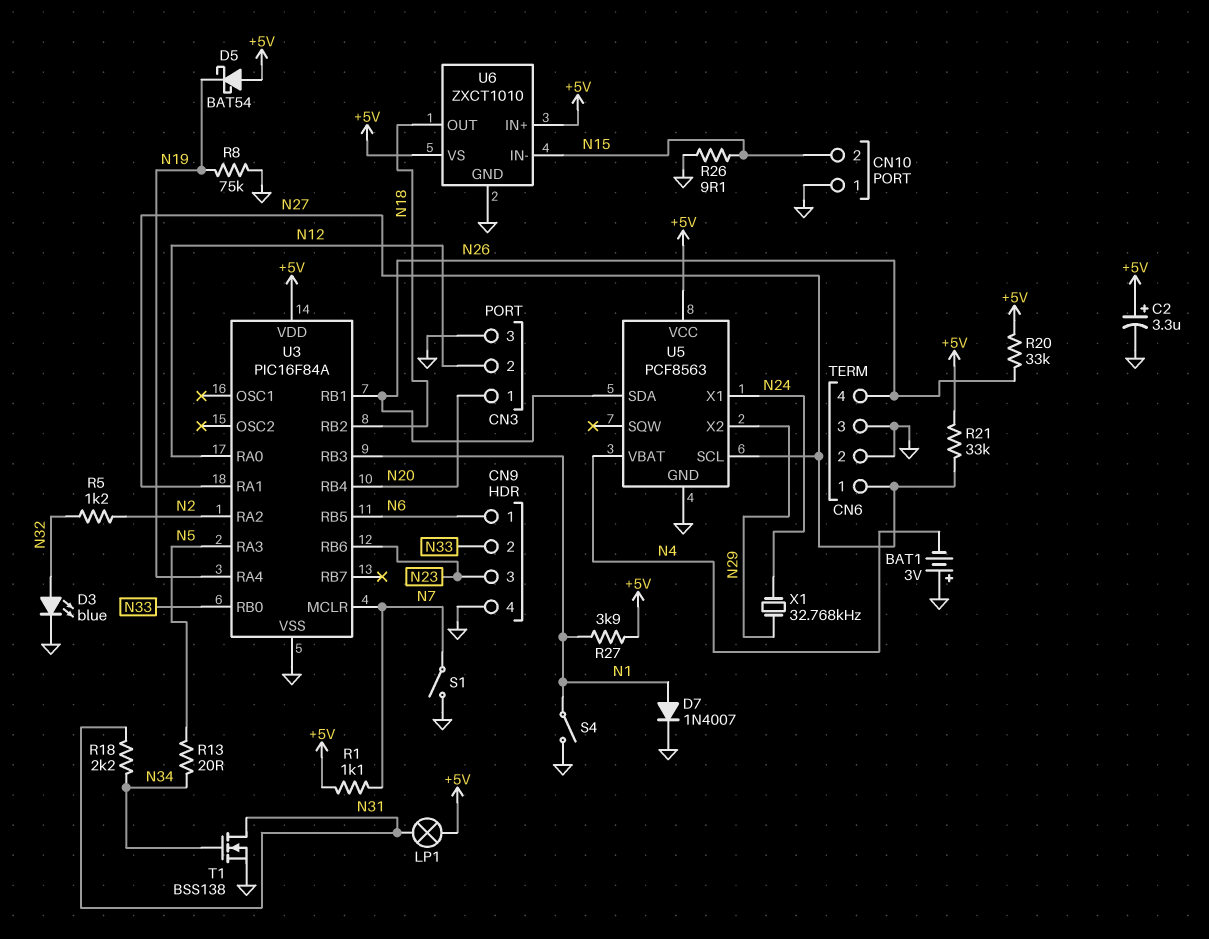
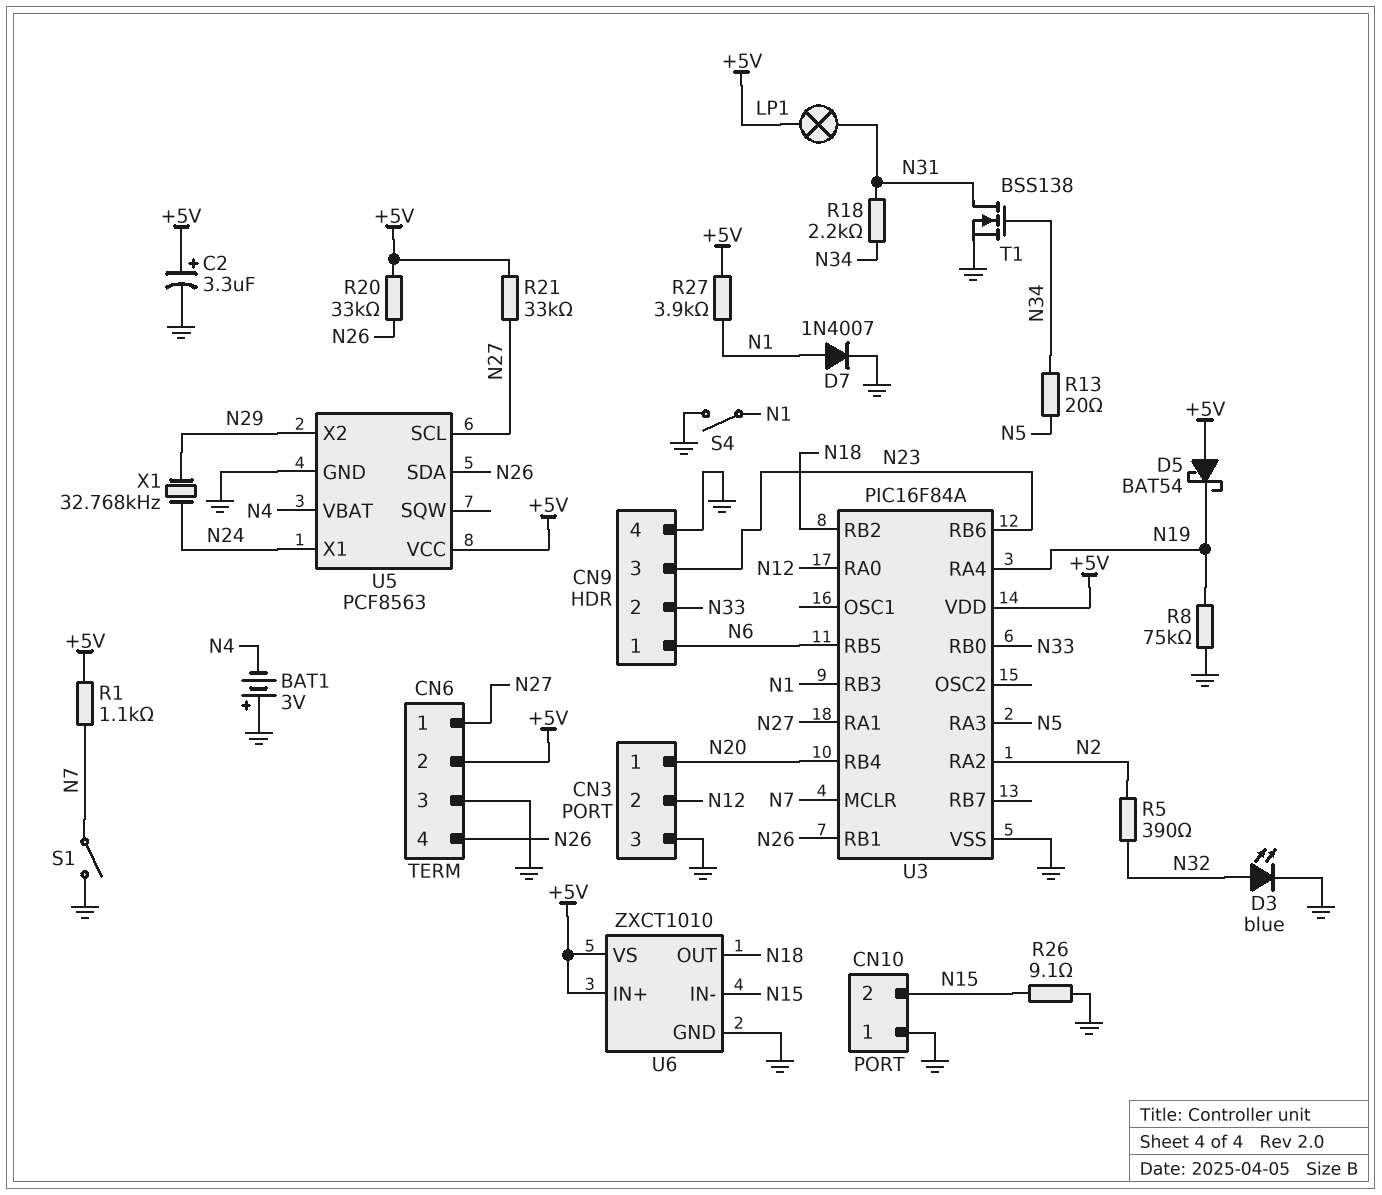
CN6 pin 2: GND -> +5V
R5: 1.2k (N2, N32) -> 390 (N2, N32)

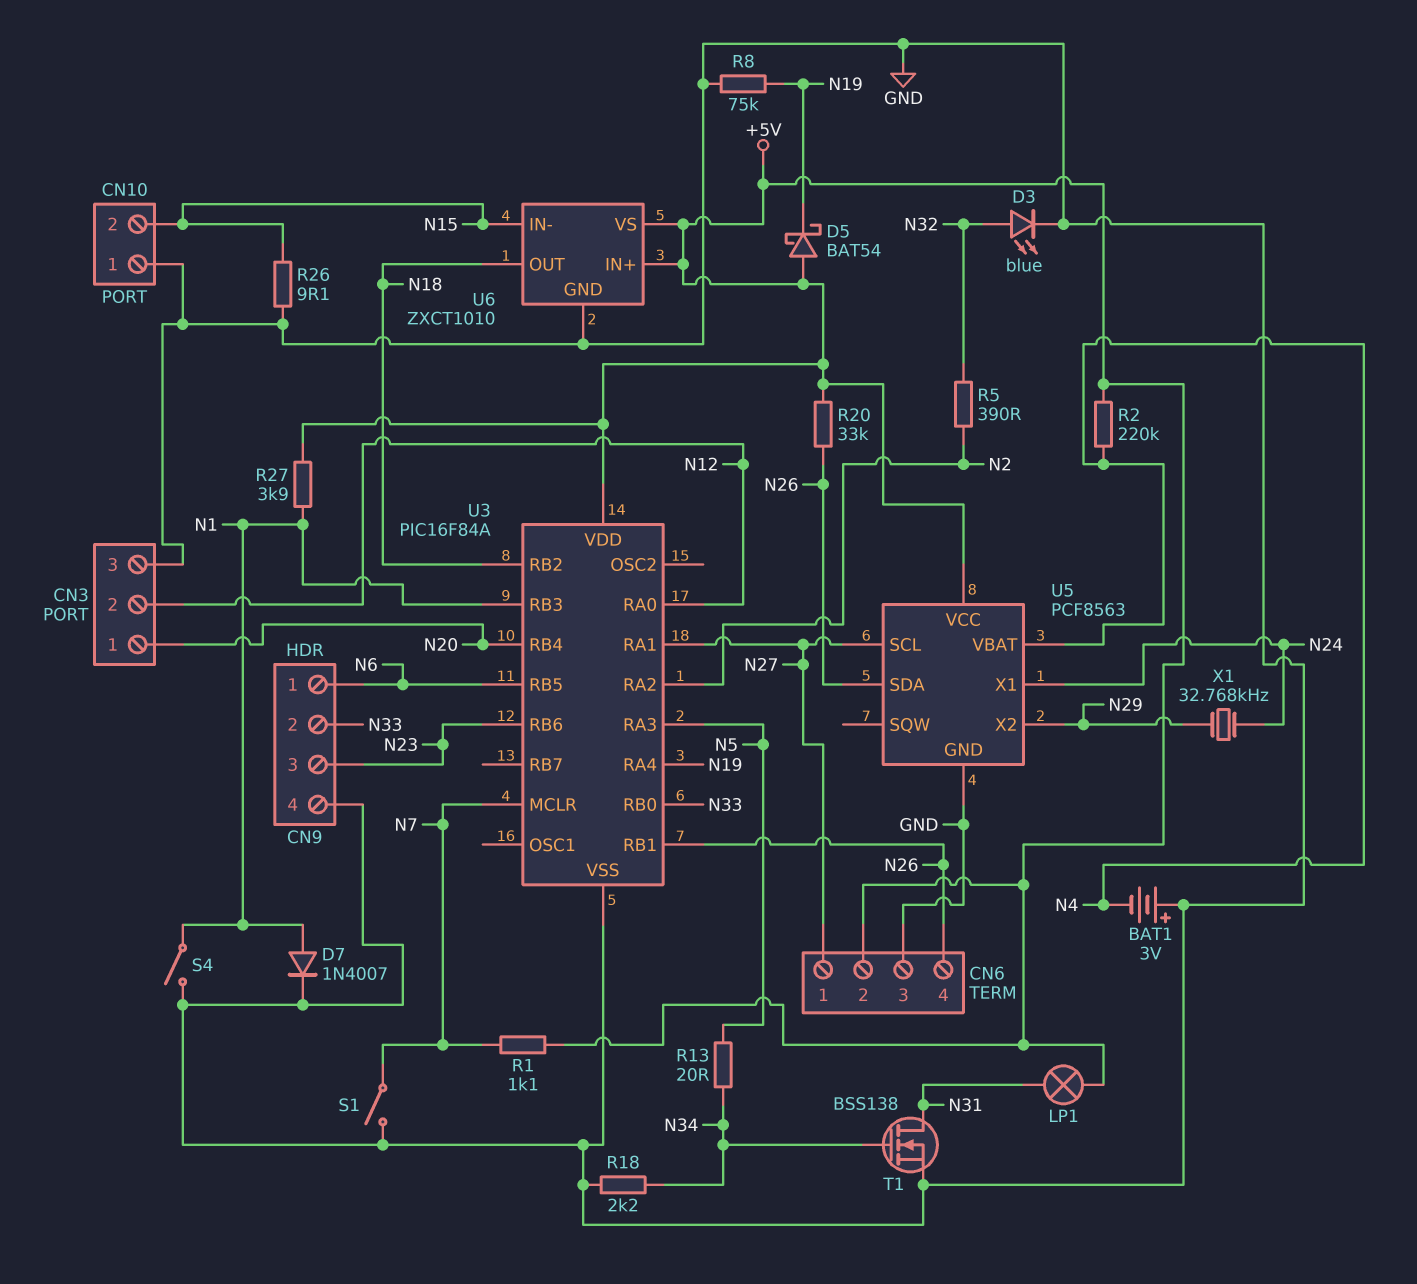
C2: 3.3uF (plus +5V, minus GND) -> none
R2: none -> 220k (+5V, N4)
R18: 2.2k (N31, N34) -> 2.2k (GND, N34)
R21: 33k (+5V, N27) -> none

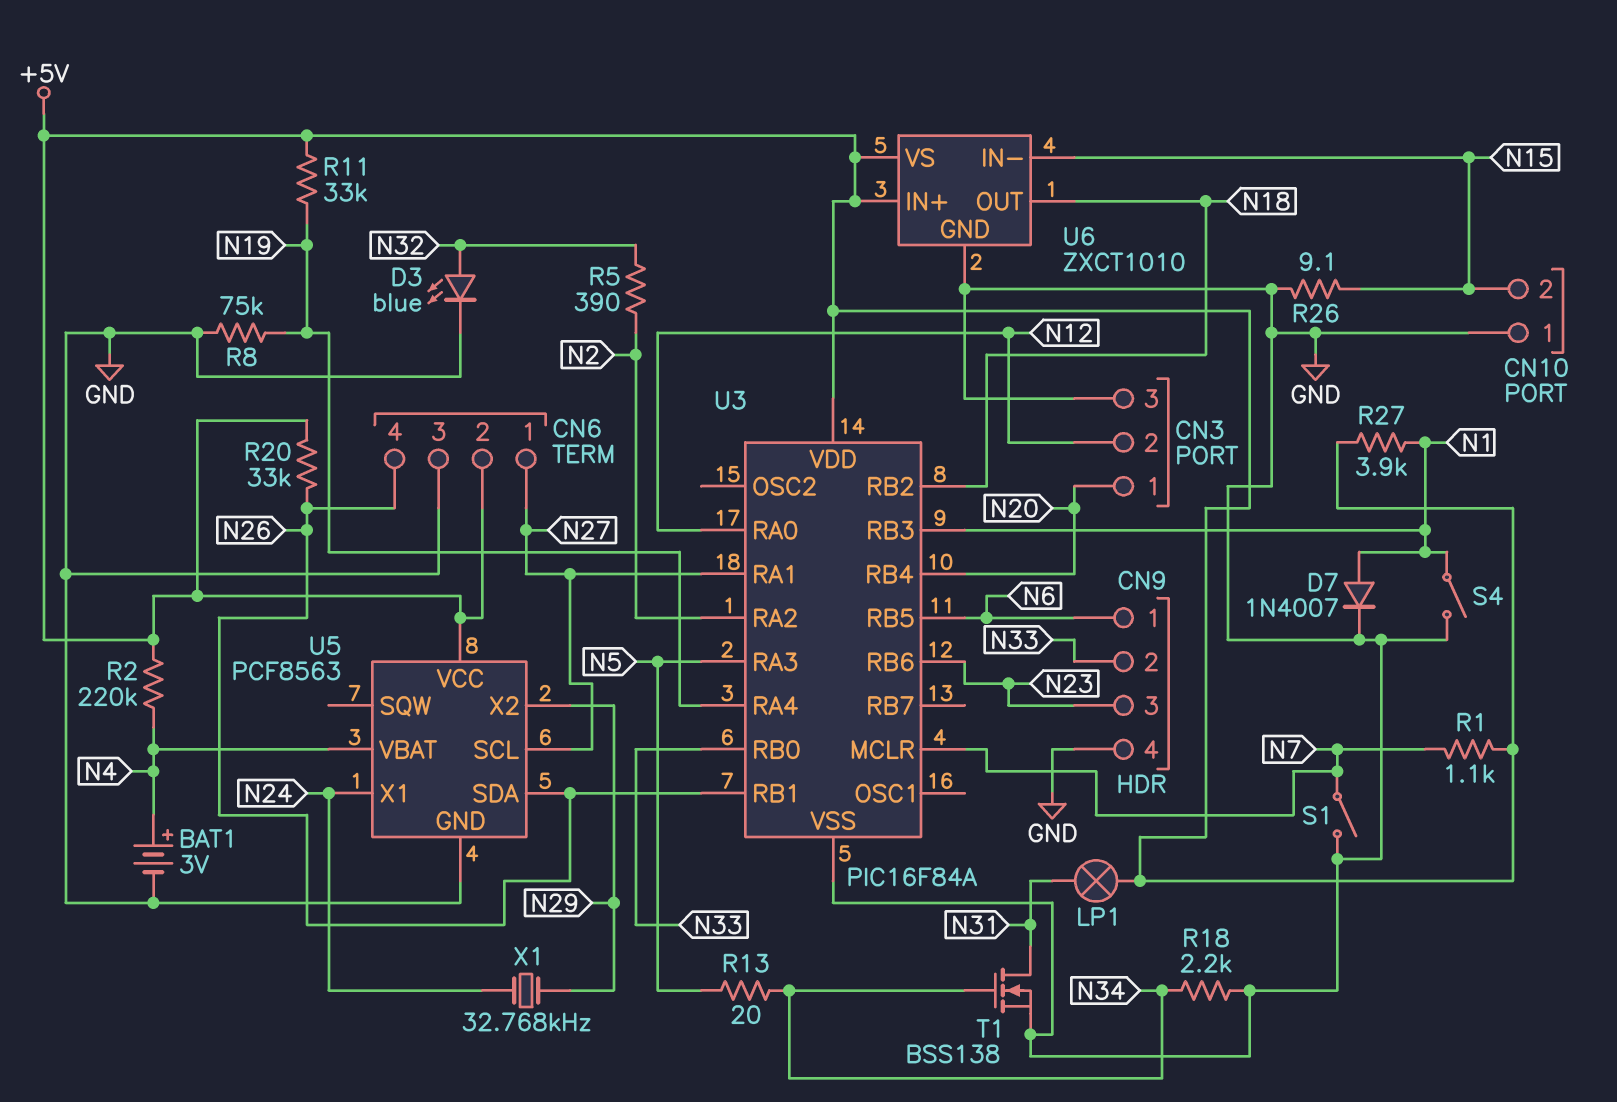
BAT1: 3V (plus GND, minus N4) -> 3V (plus N4, minus GND)
D5: schottky BAT54 (A +5V, K N19) -> none
R11: none -> 33k (+5V, N19)

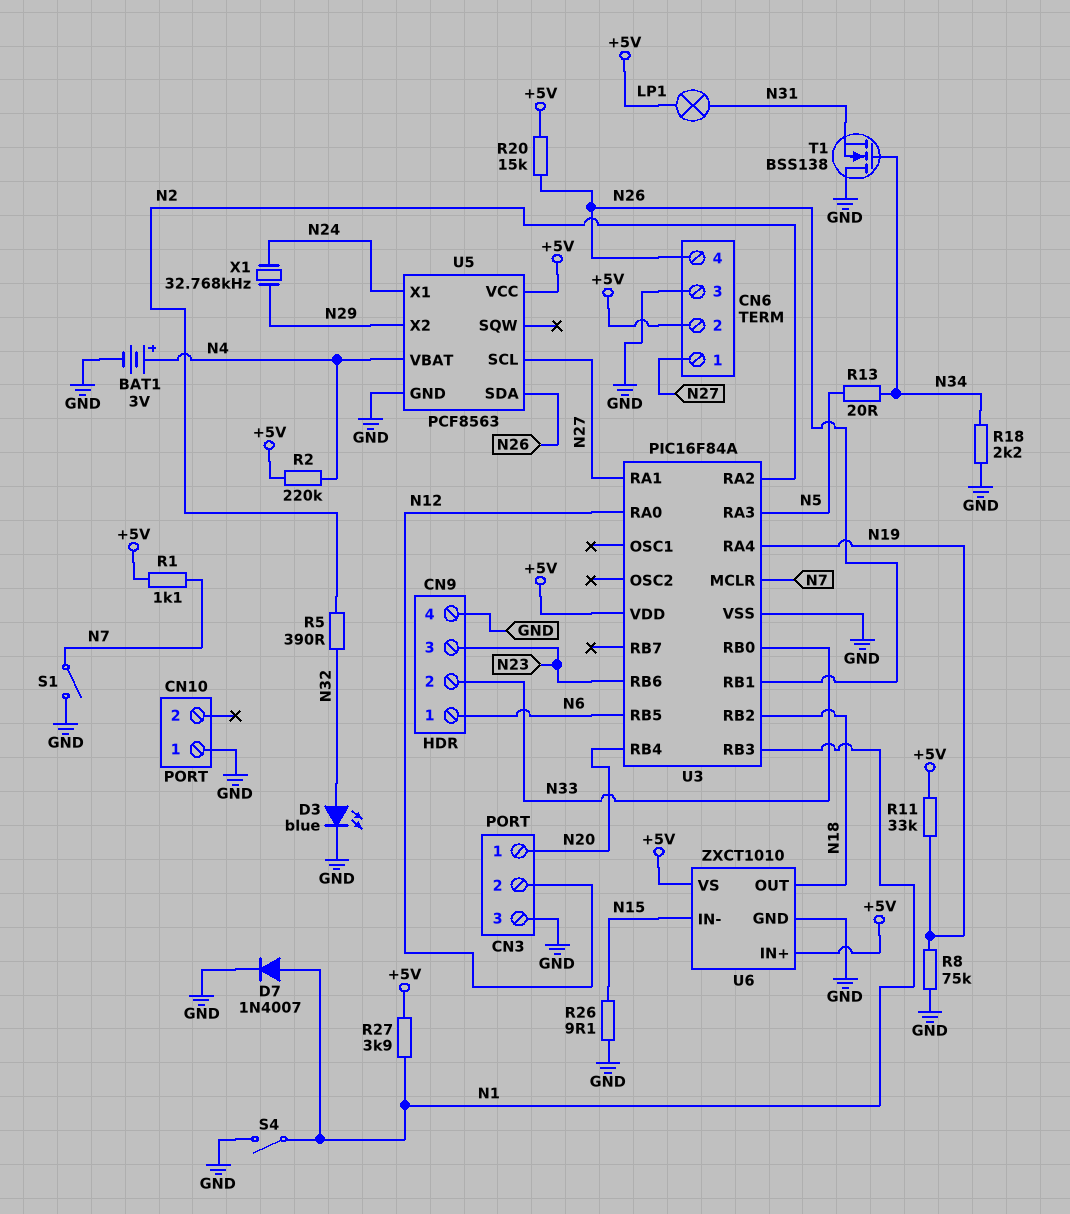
CN10 pin 2: N15 -> none
R20: 33k (+5V, N26) -> 15k (+5V, N26)
T1: NMOS BSS138 (G N34, D N31, S GND) -> NMOS BSS138 (G N34, D GND, S N31)

